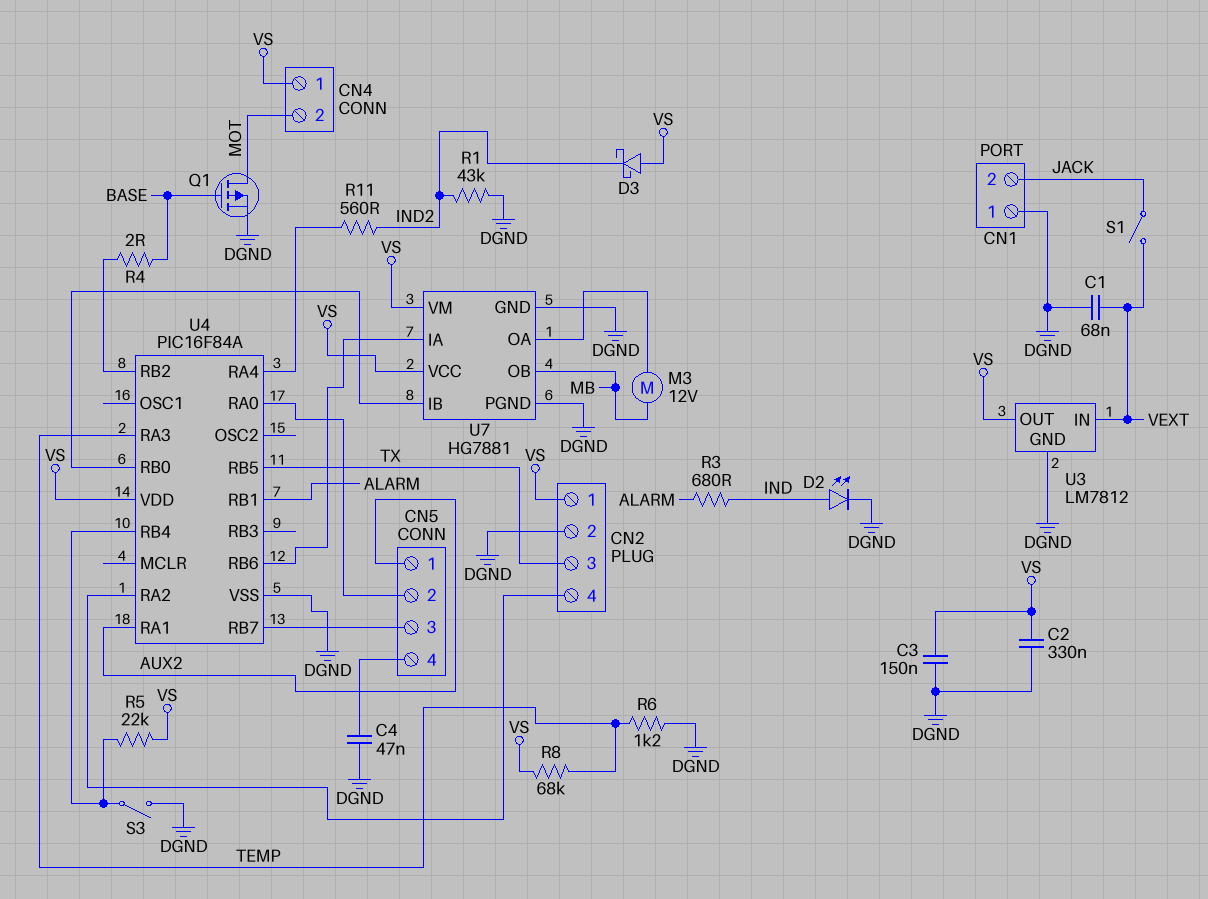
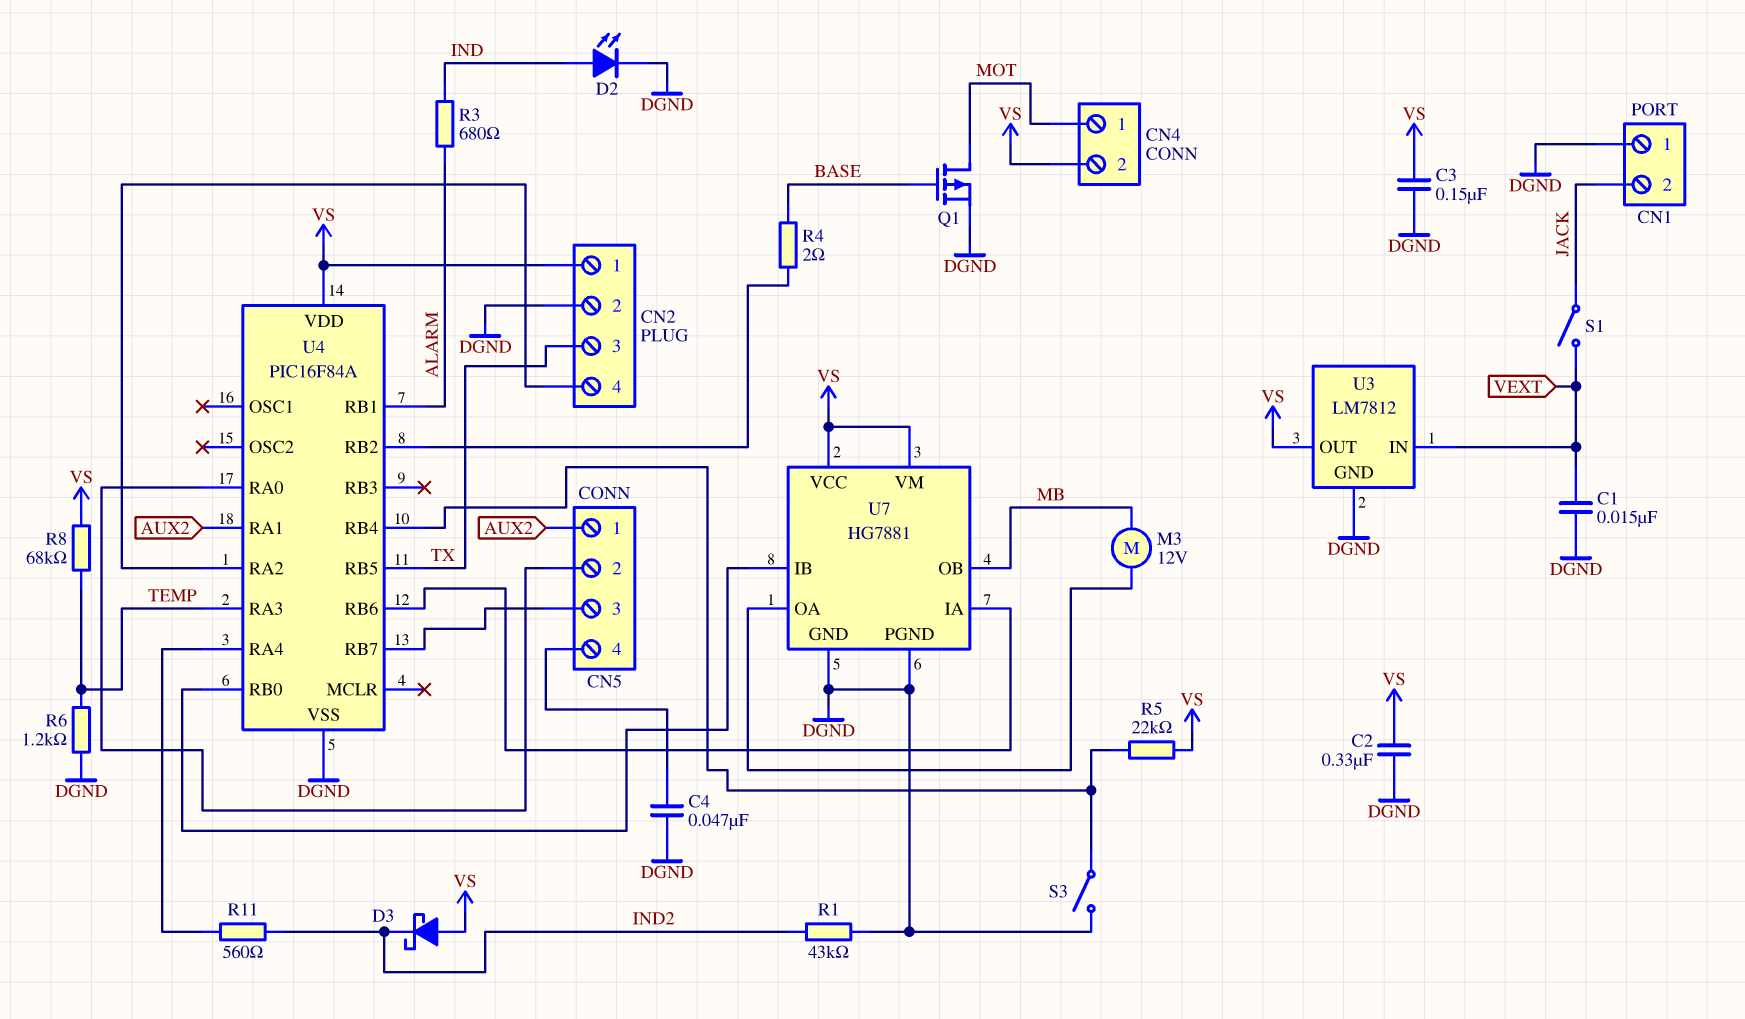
C1: 68nF (DGND, VEXT) -> 15nF (DGND, VEXT)
CN4 pin 1: VS -> MOT
CN4 pin 2: MOT -> VS

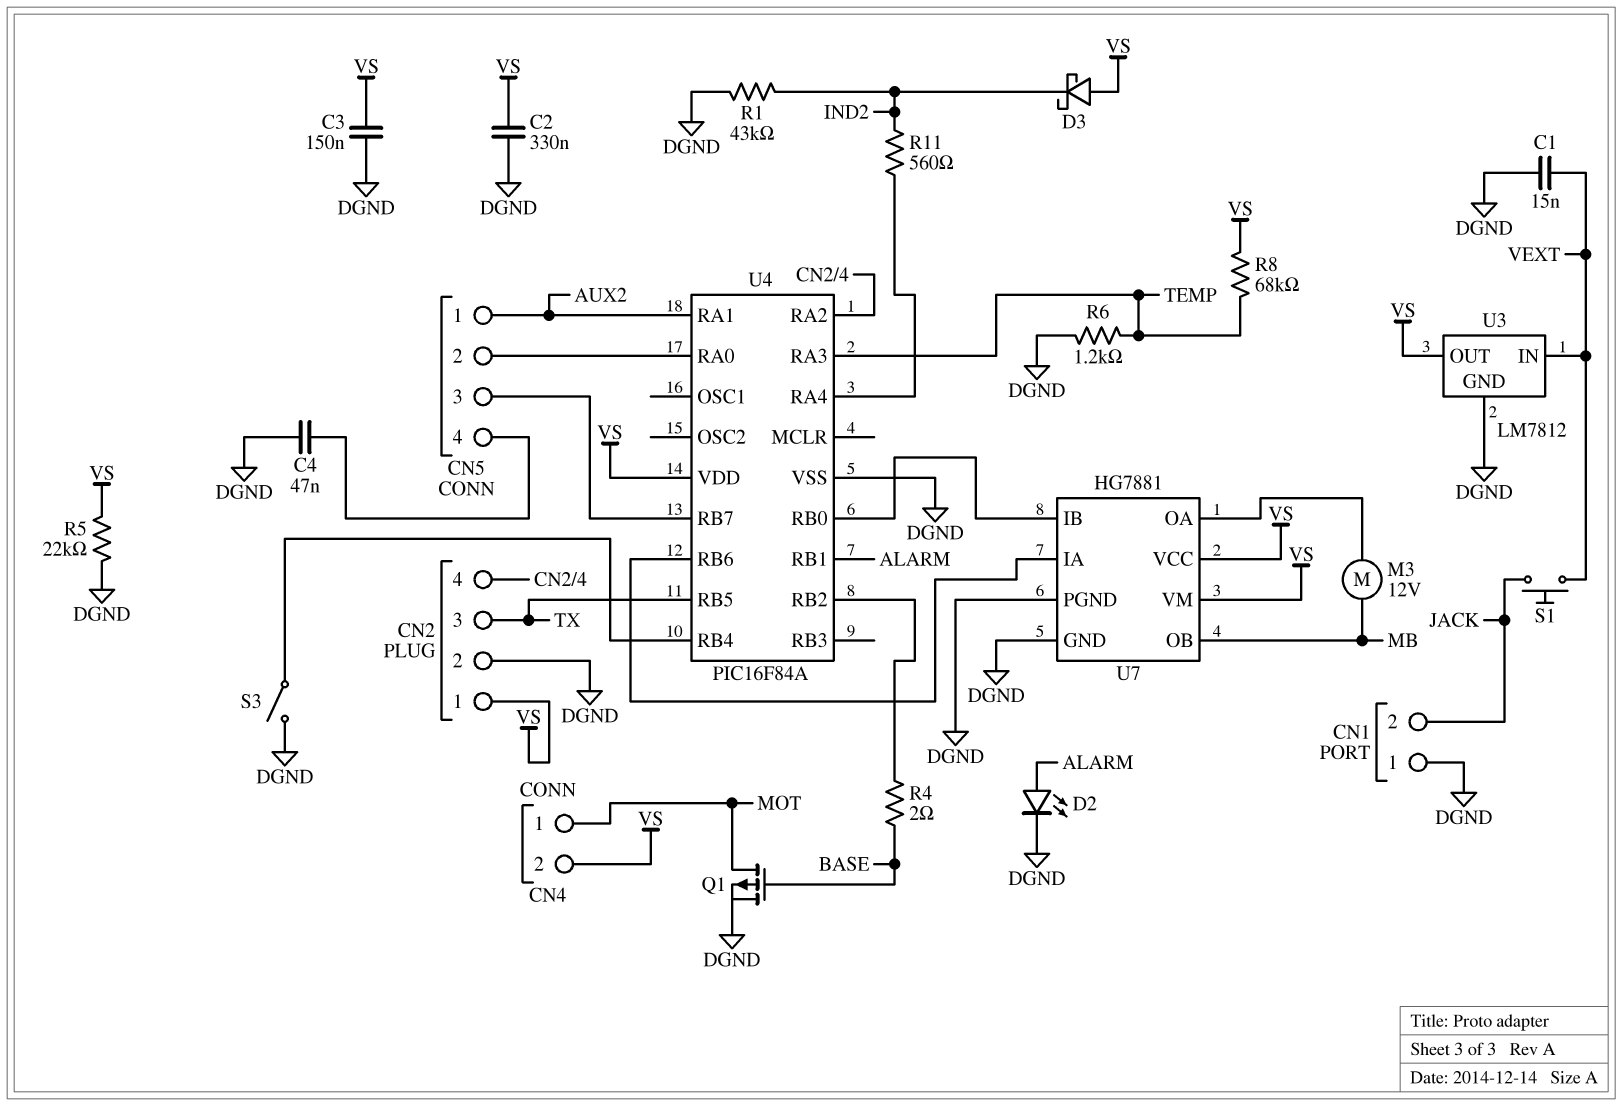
D2: LED (A IND, K DGND) -> LED (A ALARM, K DGND)
R3: 680 (ALARM, IND) -> none
R5: 22k (U4/RB4, VS) -> 22k (DGND, VS)
S1: switch (JACK, VEXT) -> button (JACK, VEXT)

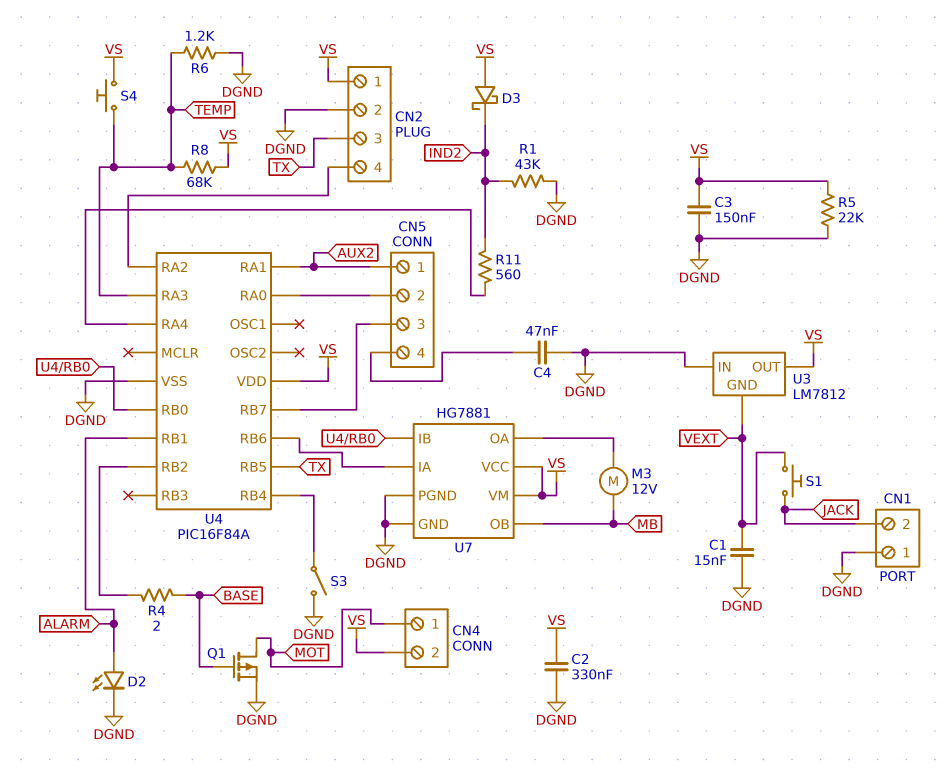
S4: none -> button (TEMP, VS)
U3 pin GND: DGND -> VEXT
U3 pin IN: VEXT -> DGND

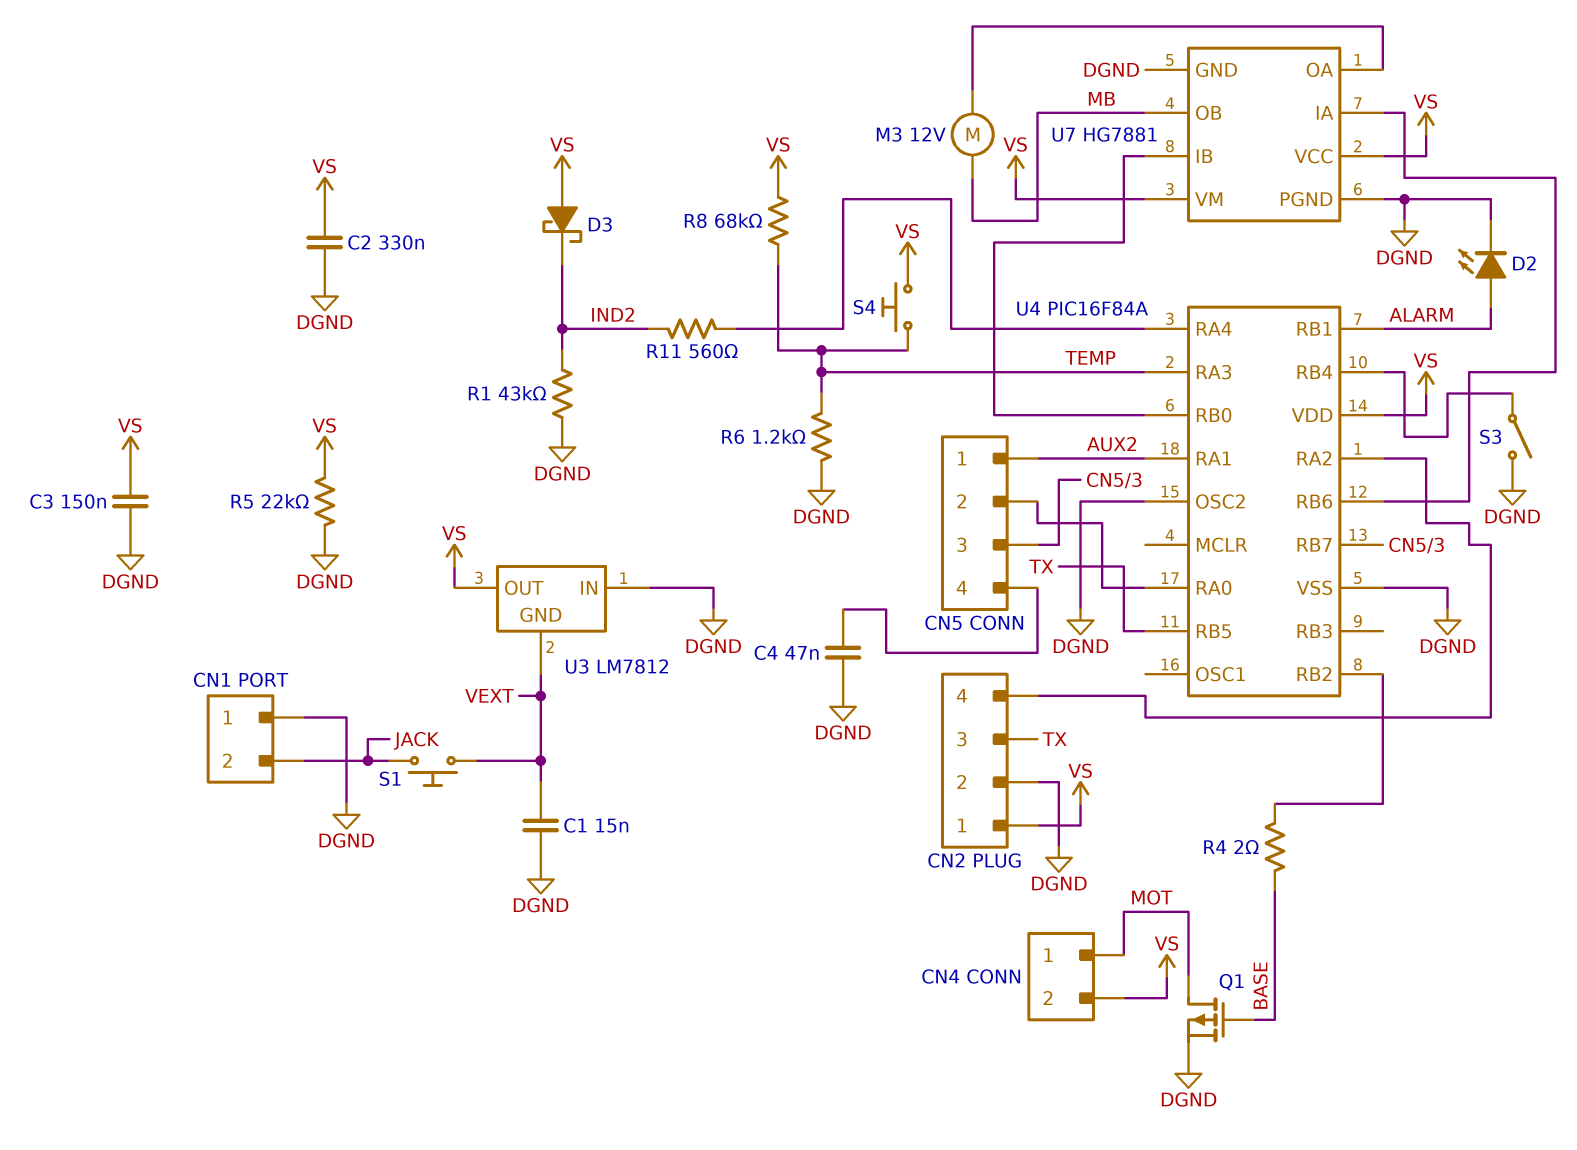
U4 pin OSC2: none -> DGND

